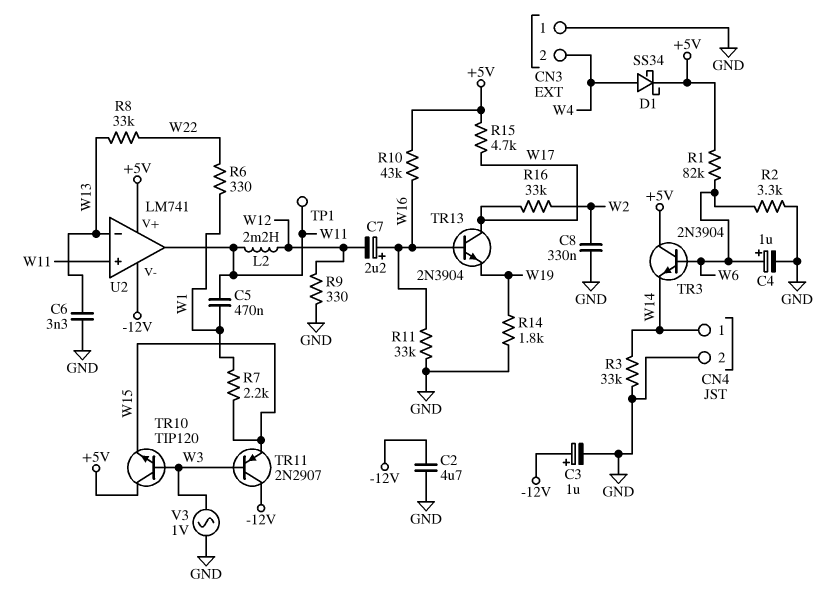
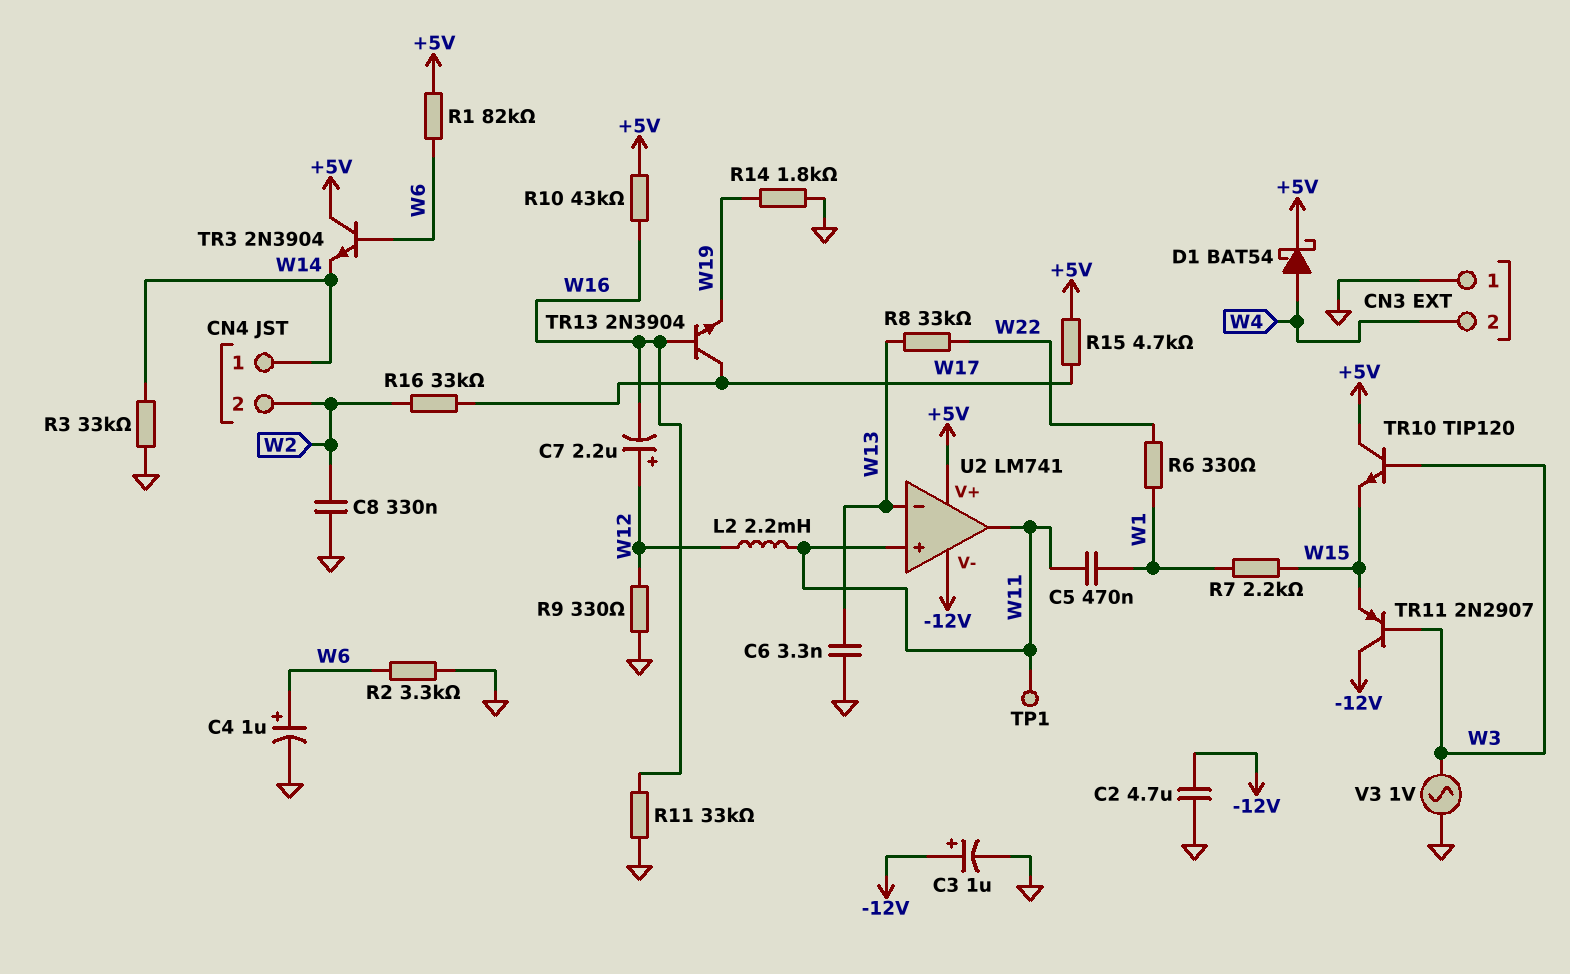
C7: 2.2uF (plus W16, minus W12) -> 2.2uF (plus W12, minus W16)
CN4 pin 2: GND -> W2
D1: schottky SS34 (A W4, K +5V) -> schottky BAT54 (A W4, K +5V)

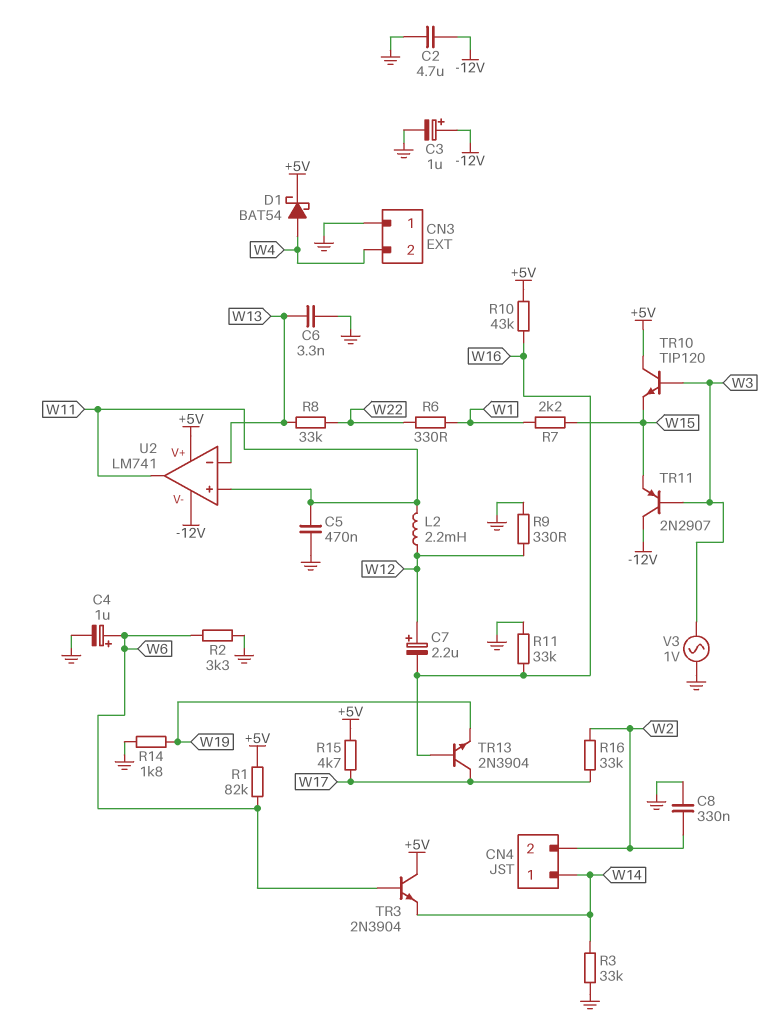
C5: 470nF (W1, W11) -> 470nF (GND, W11)
TP1: test point (W11) -> none

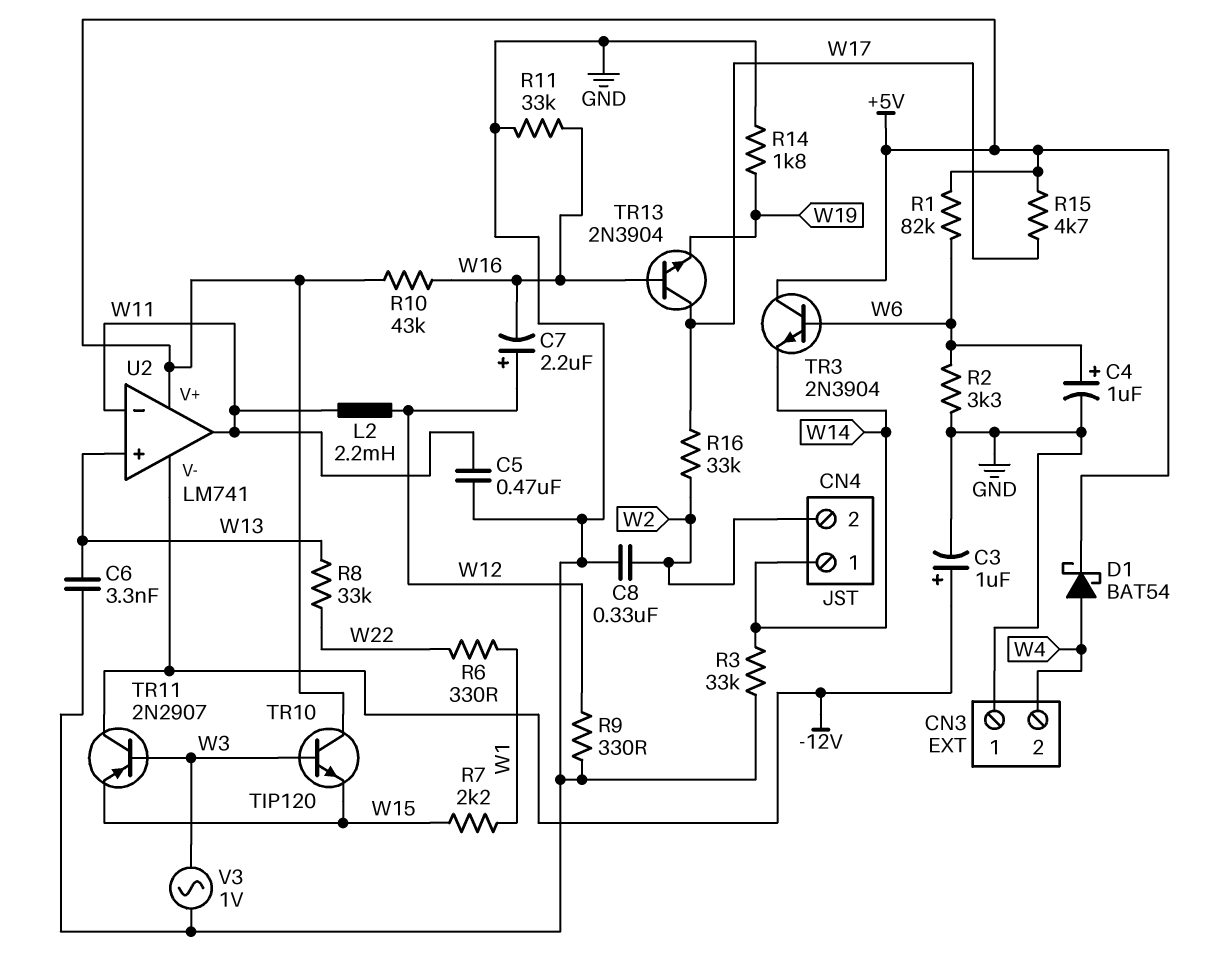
C2: 4.7uF (-12V, GND) -> none
U2 pin in+: W11 -> W13
U2 pin in-: W13 -> W11

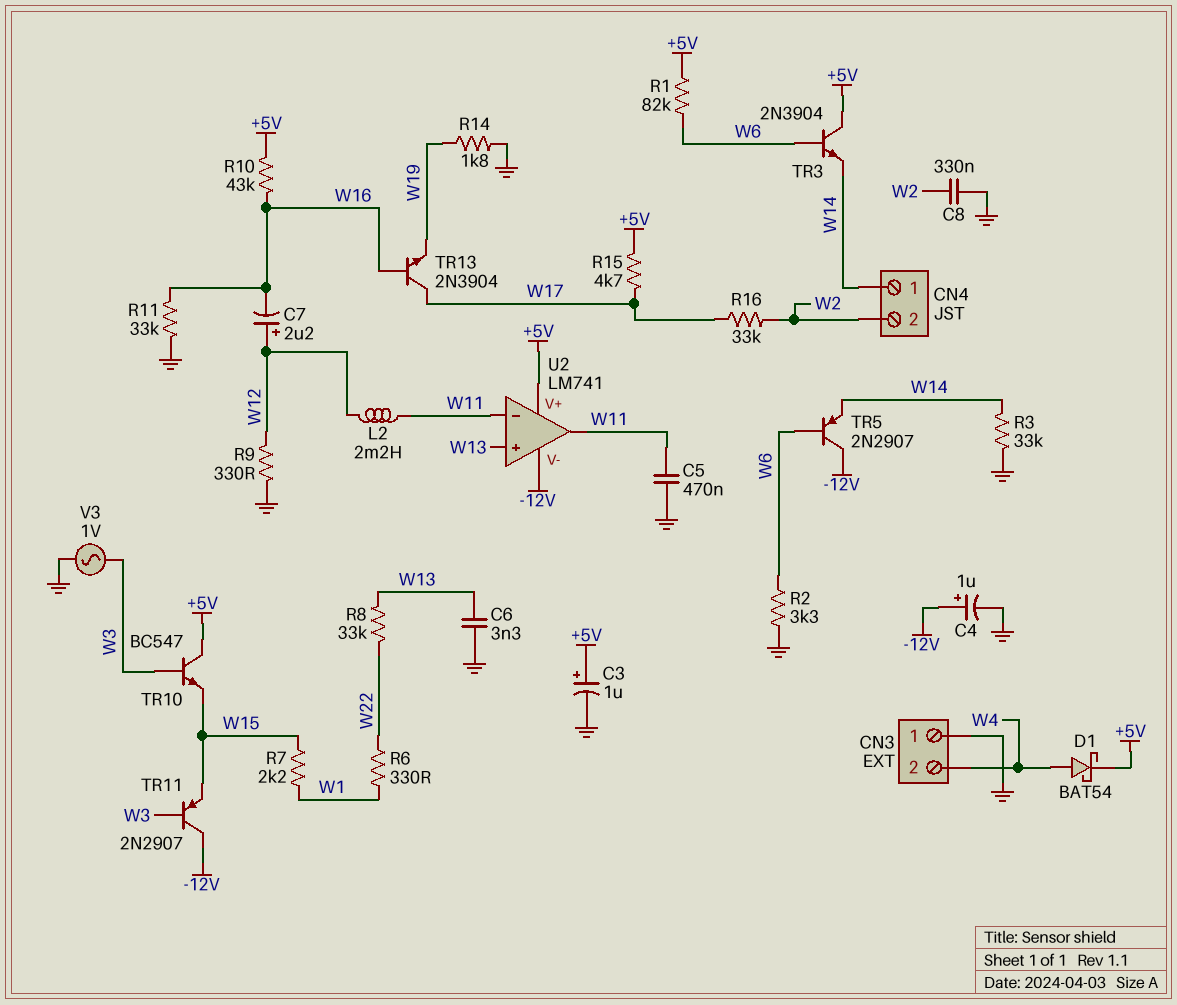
C3: 1uF (plus -12V, minus GND) -> 1uF (plus +5V, minus GND)
C4: 1uF (plus W6, minus GND) -> 1uF (plus -12V, minus GND)
TR5: none -> PNP 2N2907 (B W6, C -12V, E W14)
TR10: NPN TIP120 (B W3, C +5V, E W15) -> NPN BC547 (B W3, C +5V, E W15)

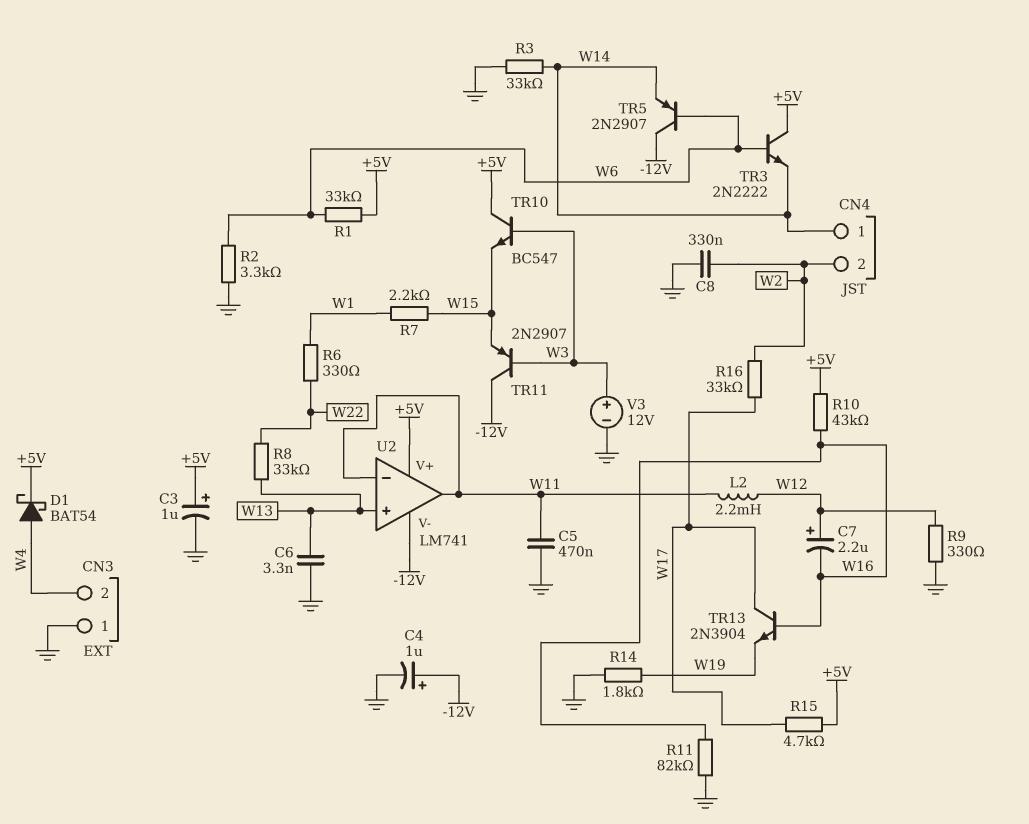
R1: 82k (+5V, W6) -> 33k (+5V, W6)
R11: 33k (GND, W16) -> 82k (GND, W16)
TR3: NPN 2N3904 (B W6, C +5V, E W14) -> NPN 2N2222 (B W6, C +5V, E W14)
V3: AC 1V (GND, W3) -> 12V (plus W3, minus GND)

